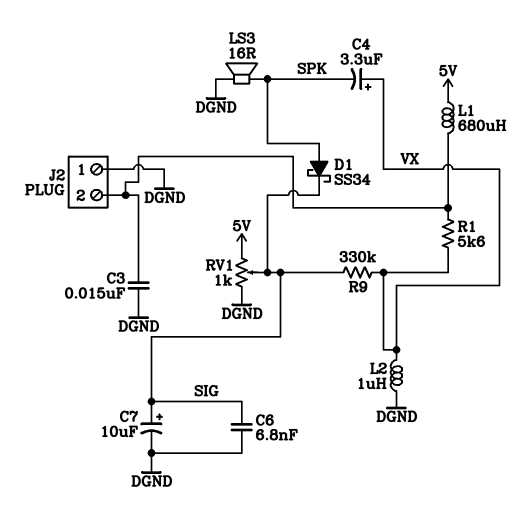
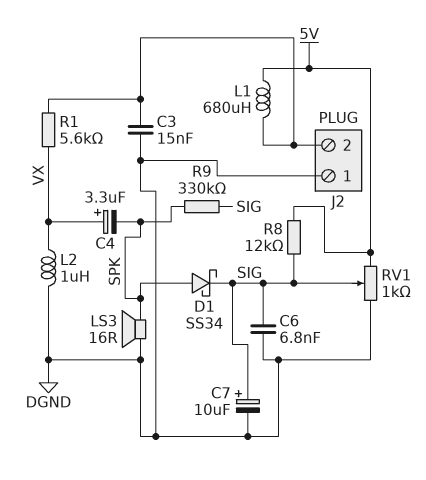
R8: none -> 12k (5V, SIG)
R9: 330k (SIG, VX) -> 330k (SIG, SPK)

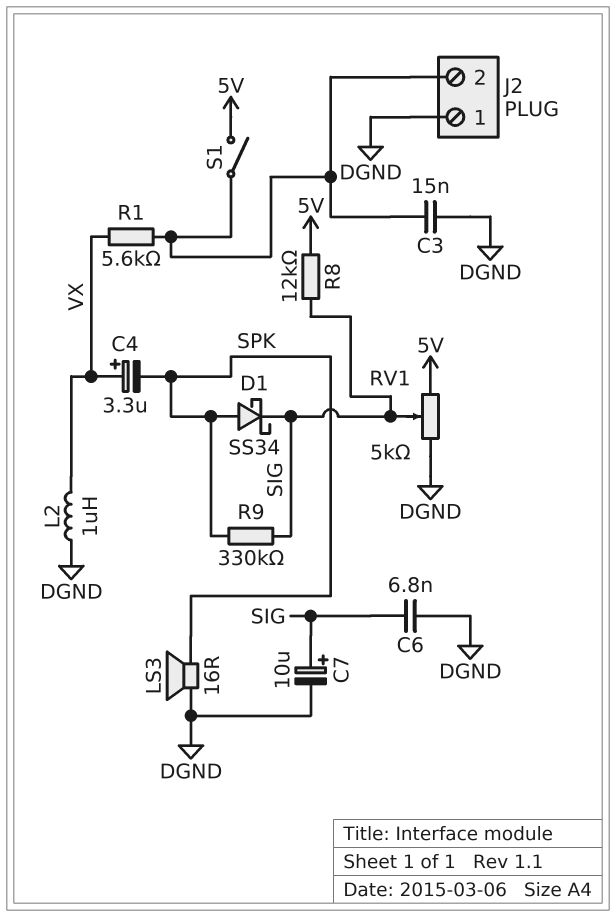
L1: 680uH (5V, J2/2) -> none
RV1: 1k (5V, DGND, wiper SIG) -> 5k (5V, DGND, wiper SIG)
S1: none -> switch (5V, J2/2)

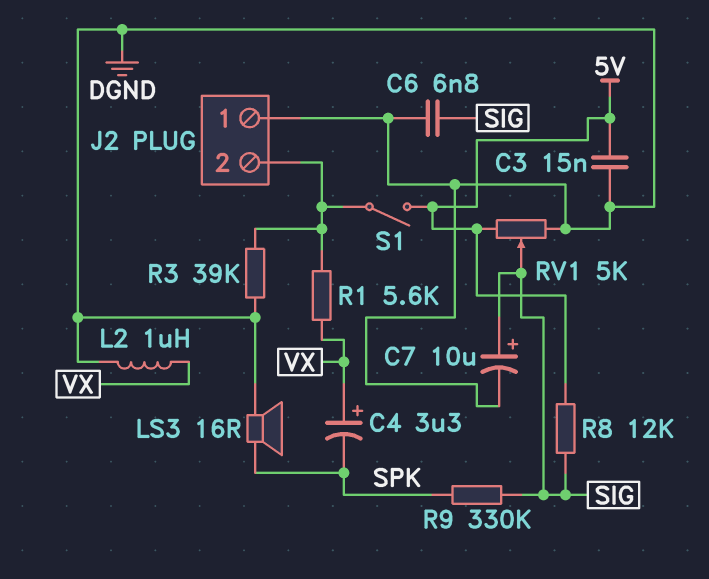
C3: 15nF (DGND, J2/2) -> 15nF (5V, DGND)
D1: schottky SS34 (A SPK, K SIG) -> none
R3: none -> 39k (DGND, J2/2)

